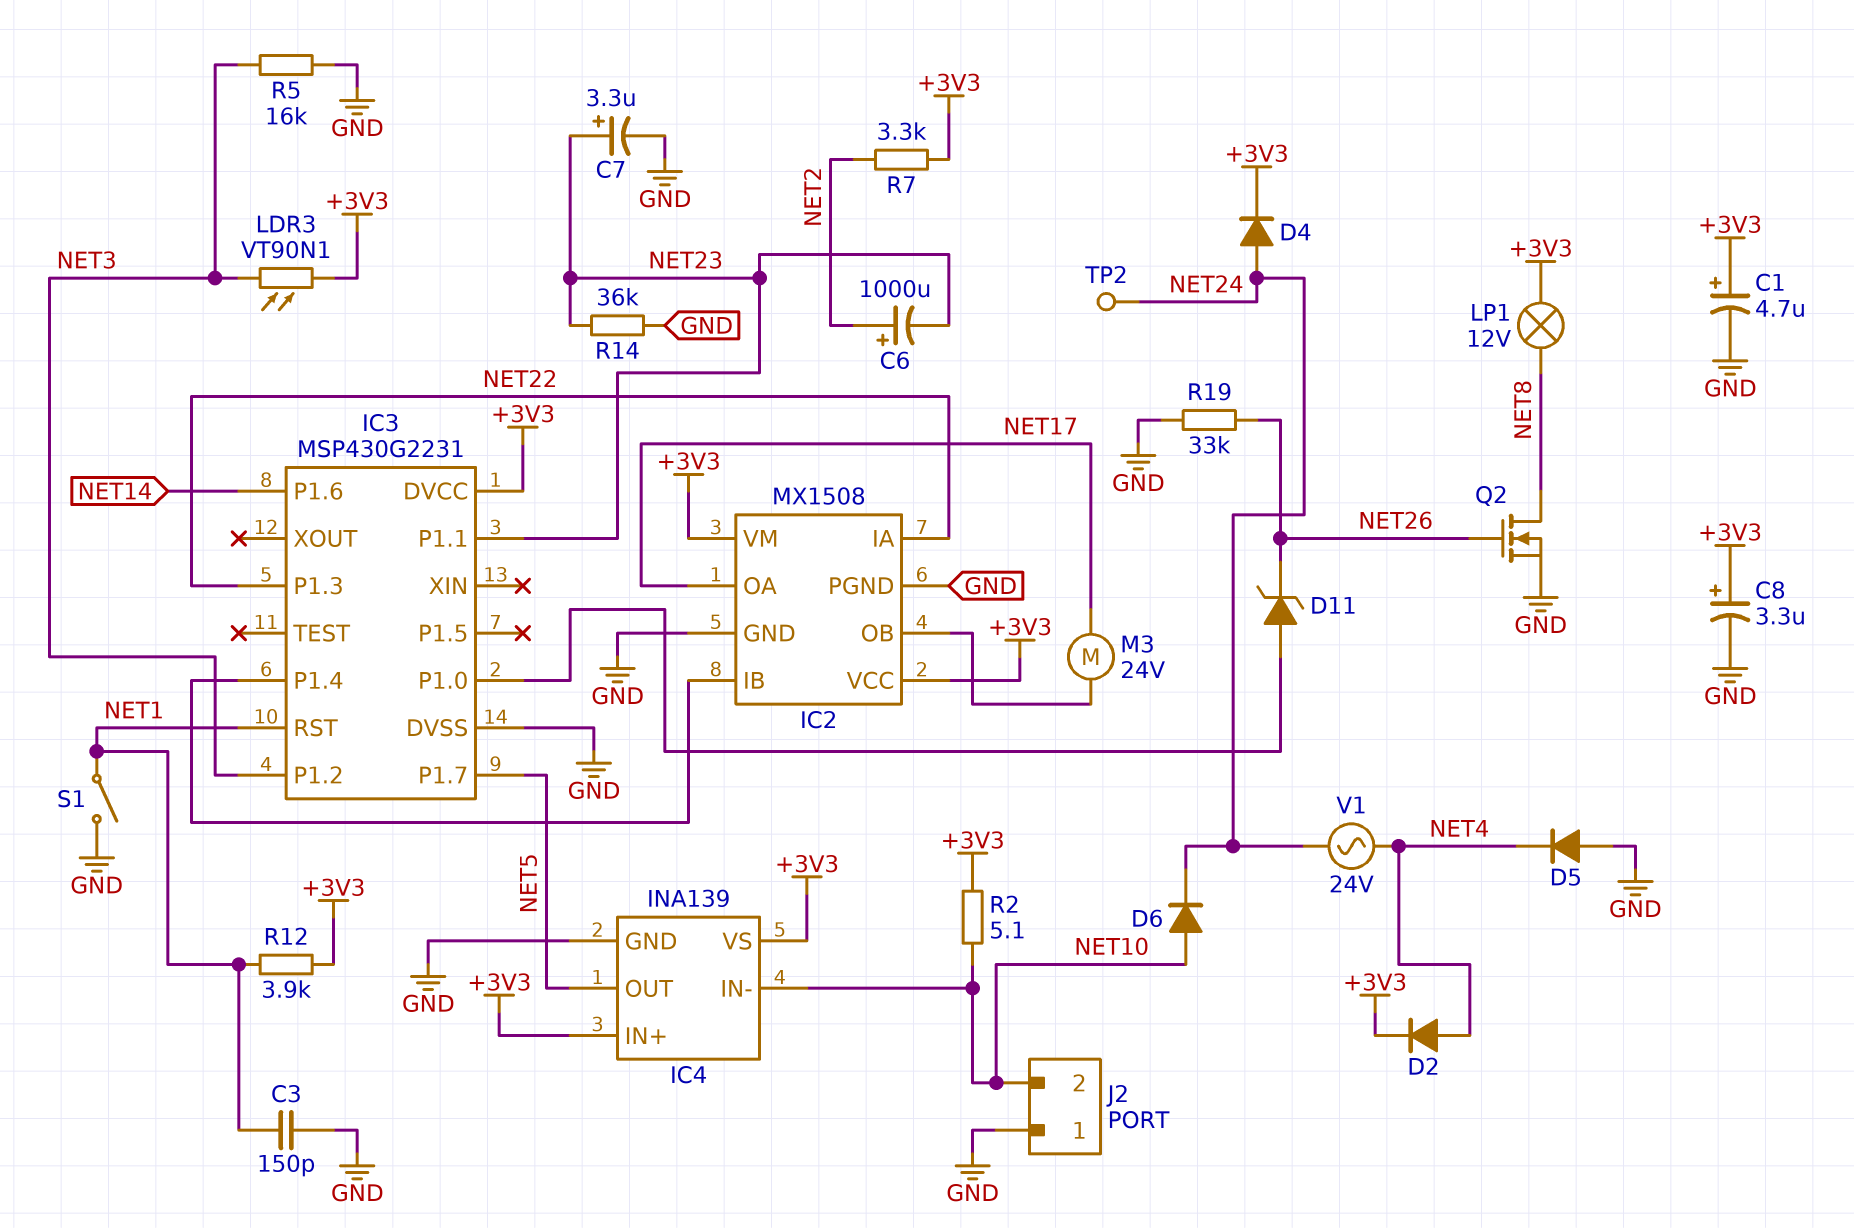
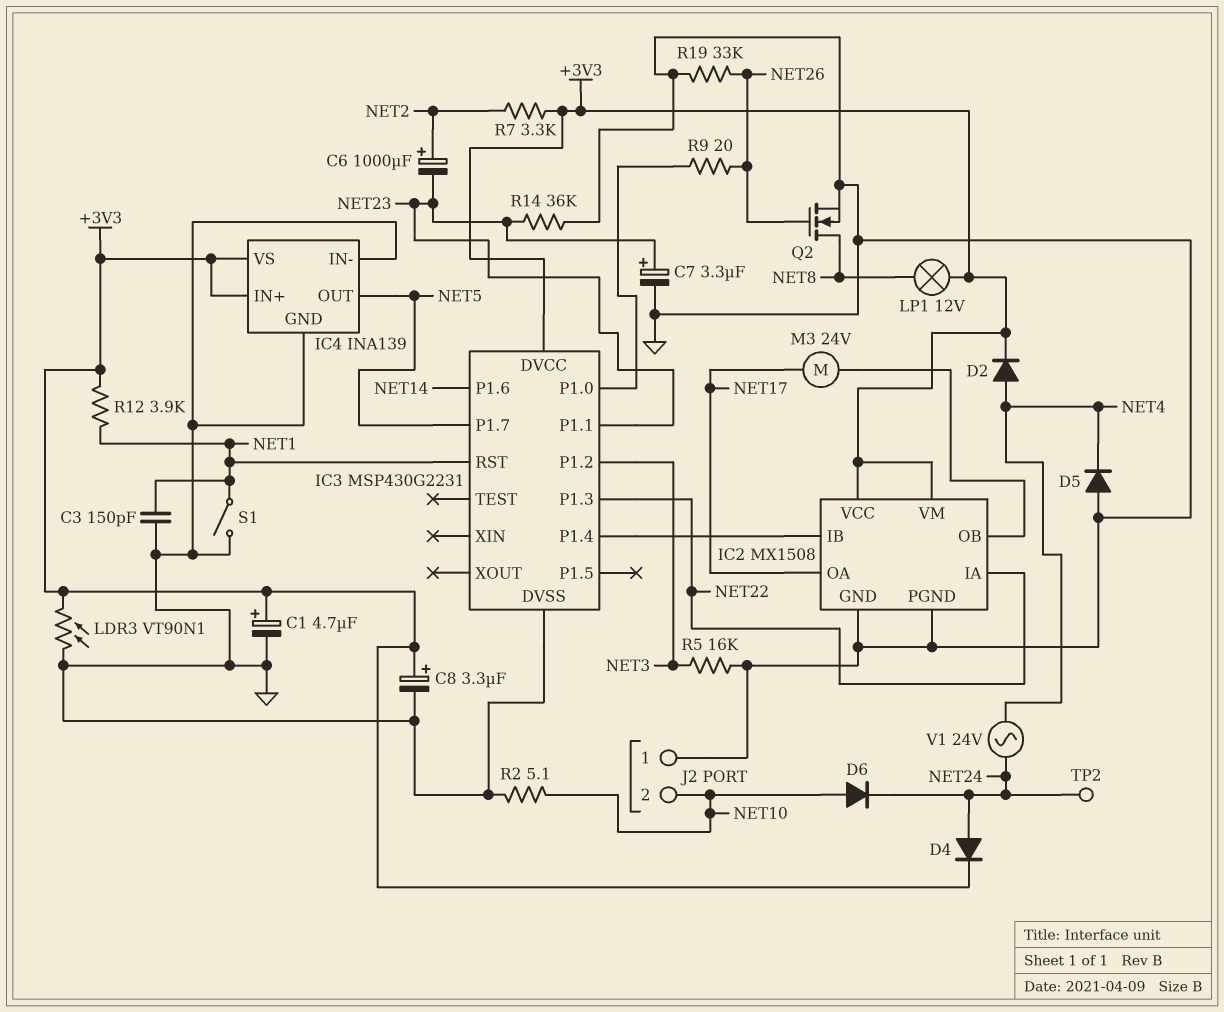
D11: zener (A IC3/P1.0, K NET26) -> none
IC4 pin IN-: NET10 -> GND
LDR3: VT90N1 (+3V3, NET3) -> VT90N1 (+3V3, GND)
R2: 5.1 (+3V3, NET10) -> 5.1 (GND, NET10)
R9: none -> 20 (IC3/P1.0, NET26)

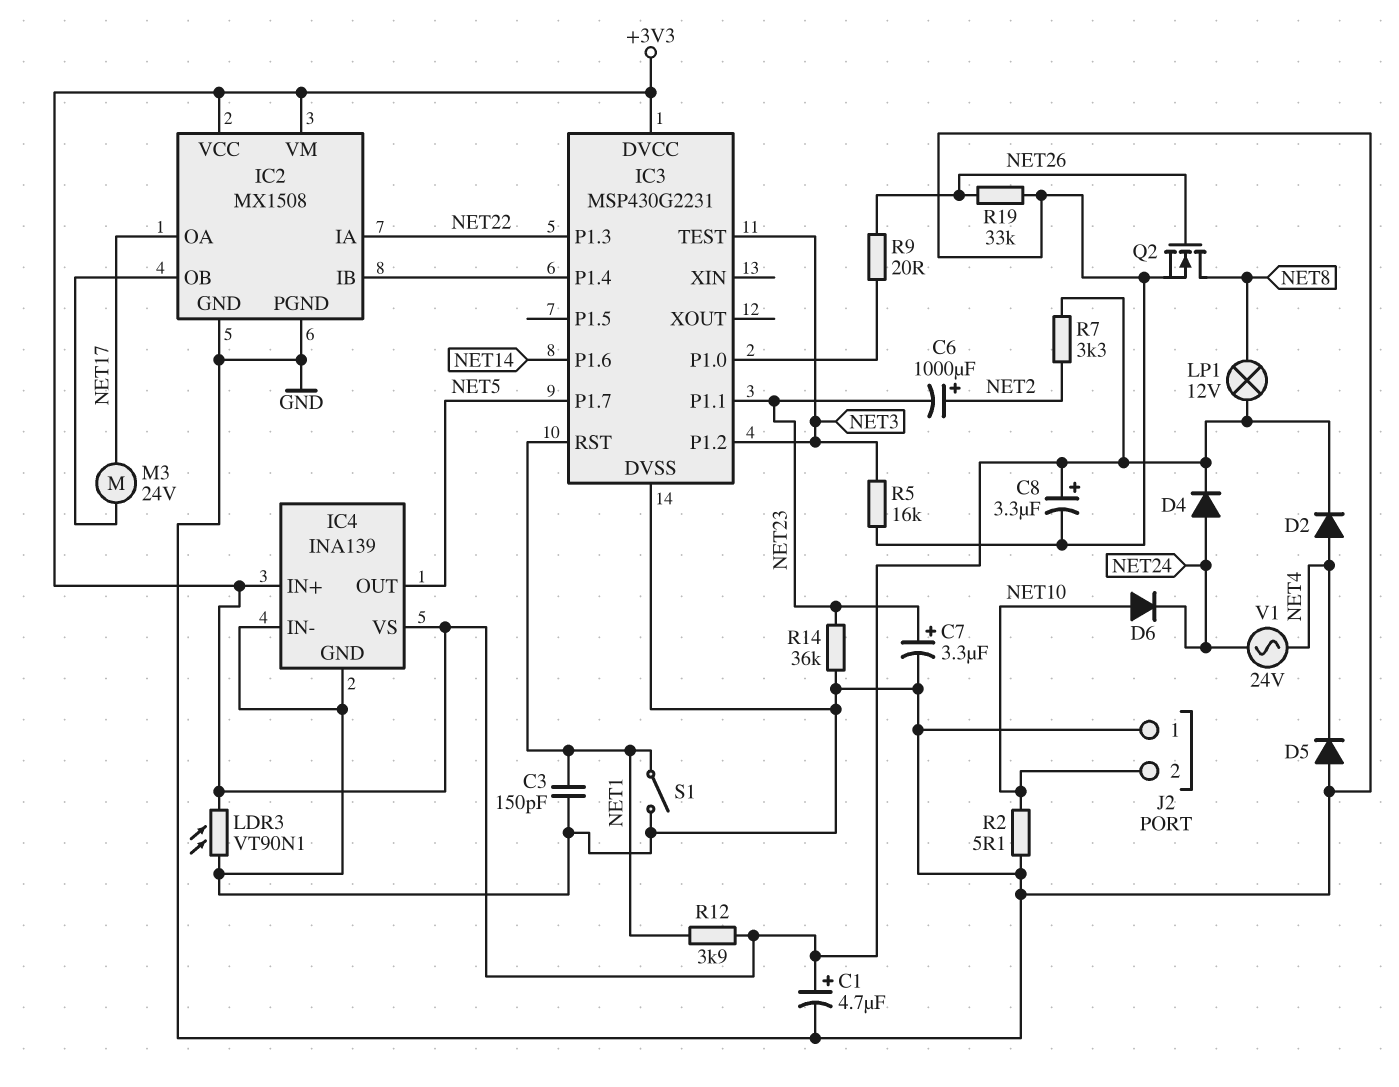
IC3 pin TEST: none -> NET3
TP2: test point (NET24) -> none

